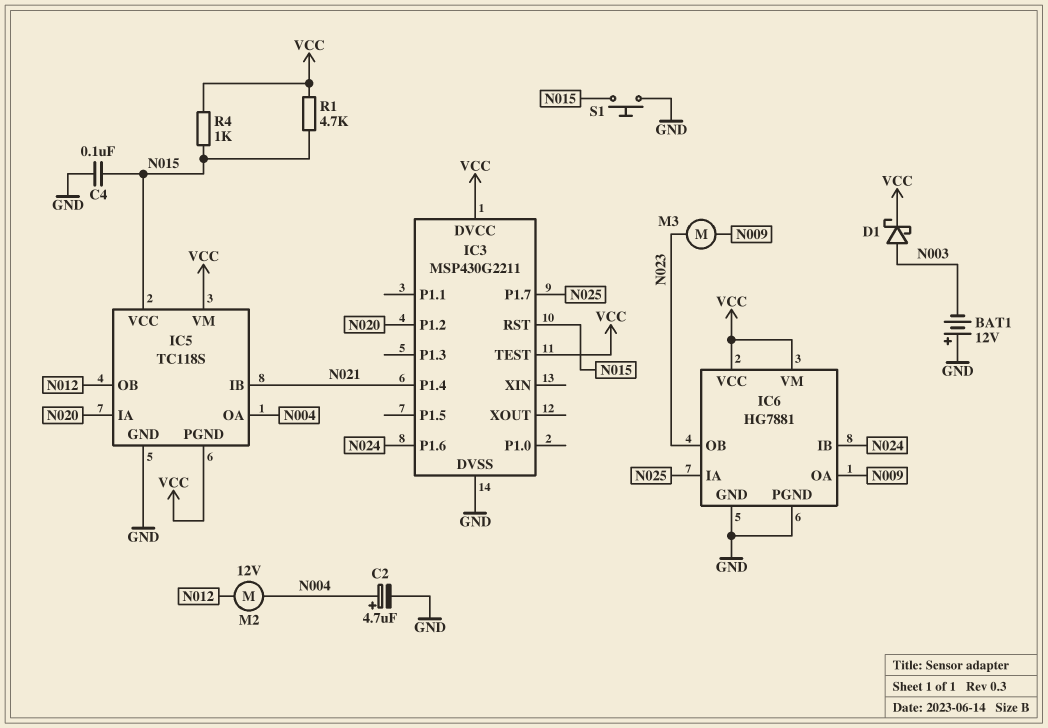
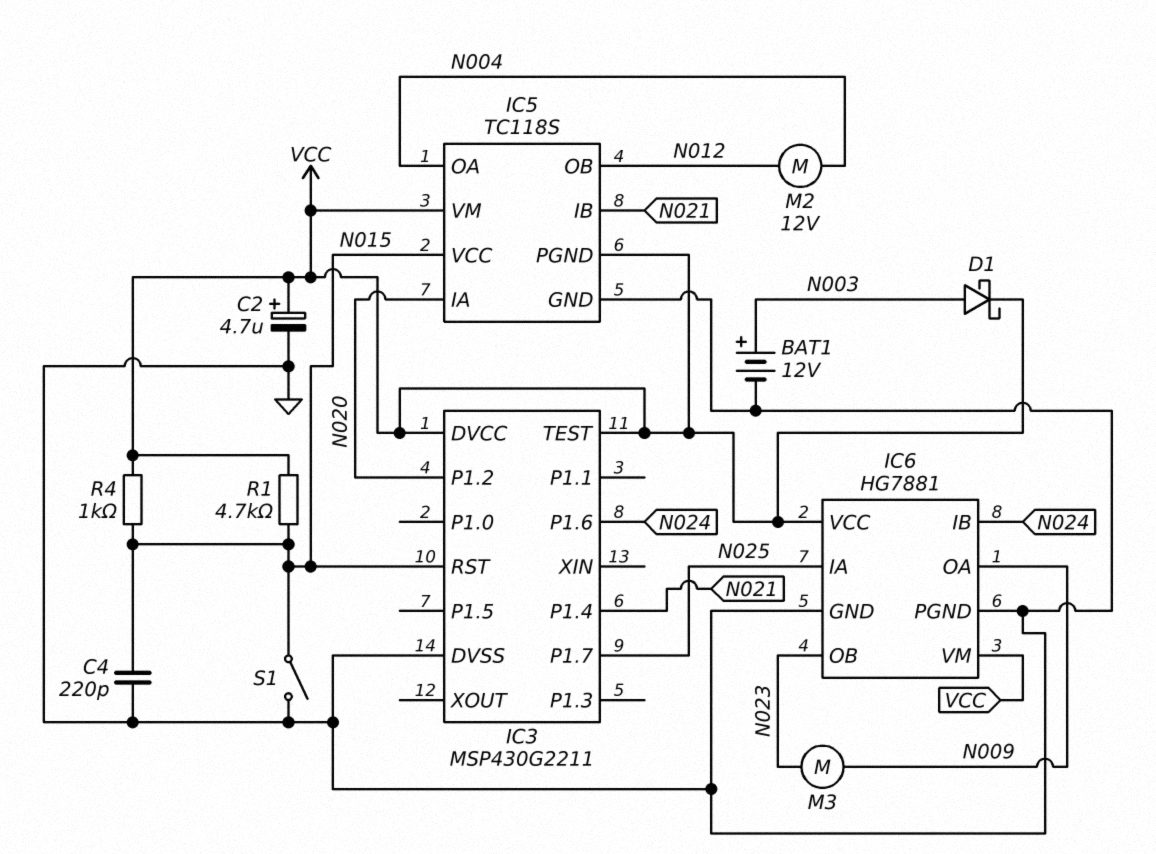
BAT1: 12V (plus GND, minus N003) -> 12V (plus N003, minus GND)
C2: 4.7uF (plus N004, minus GND) -> 4.7uF (plus VCC, minus GND)
C4: 100nF (GND, N015) -> 220pF (GND, N015)
S1: button (GND, N015) -> switch (GND, N015)

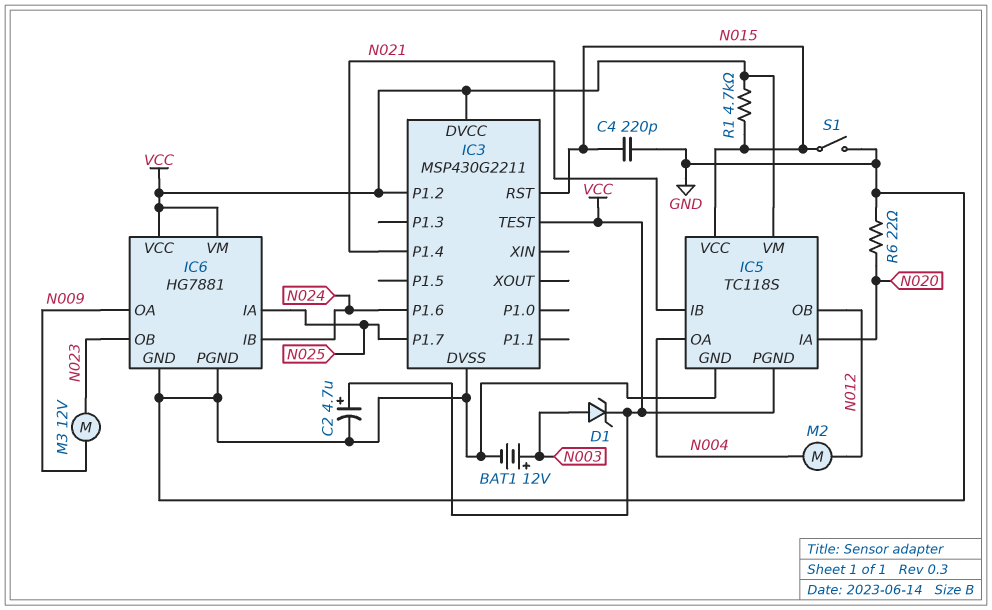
D1: schottky (A N003, K VCC) -> zener (A N003, K VCC)
IC3 pin P1.2: N020 -> VCC
M2: motor 12V (N004, N012) -> motor (N004, N012)
M3: motor (N009, N023) -> motor 12V (N009, N023)
R4: 1k (N015, VCC) -> none
R6: none -> 22 (GND, N020)

